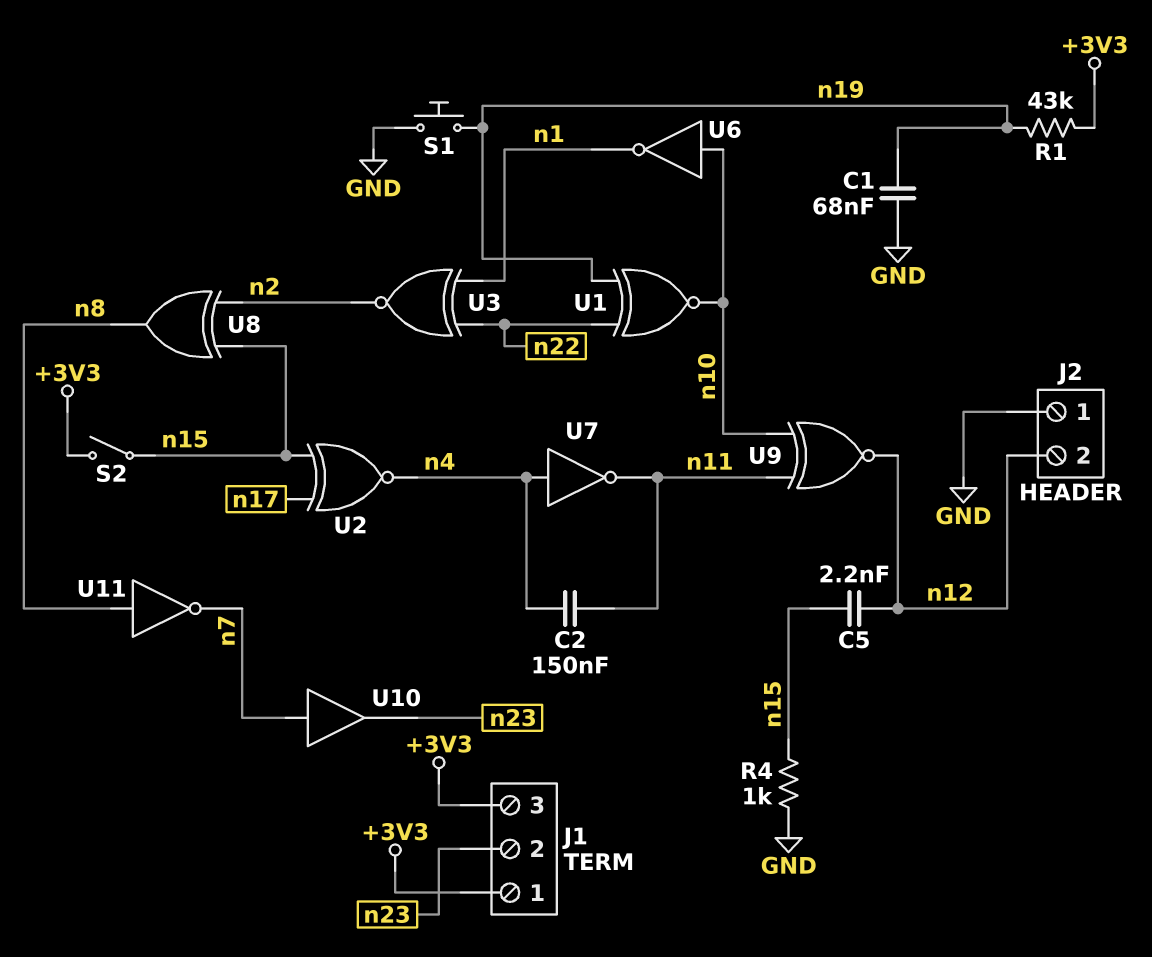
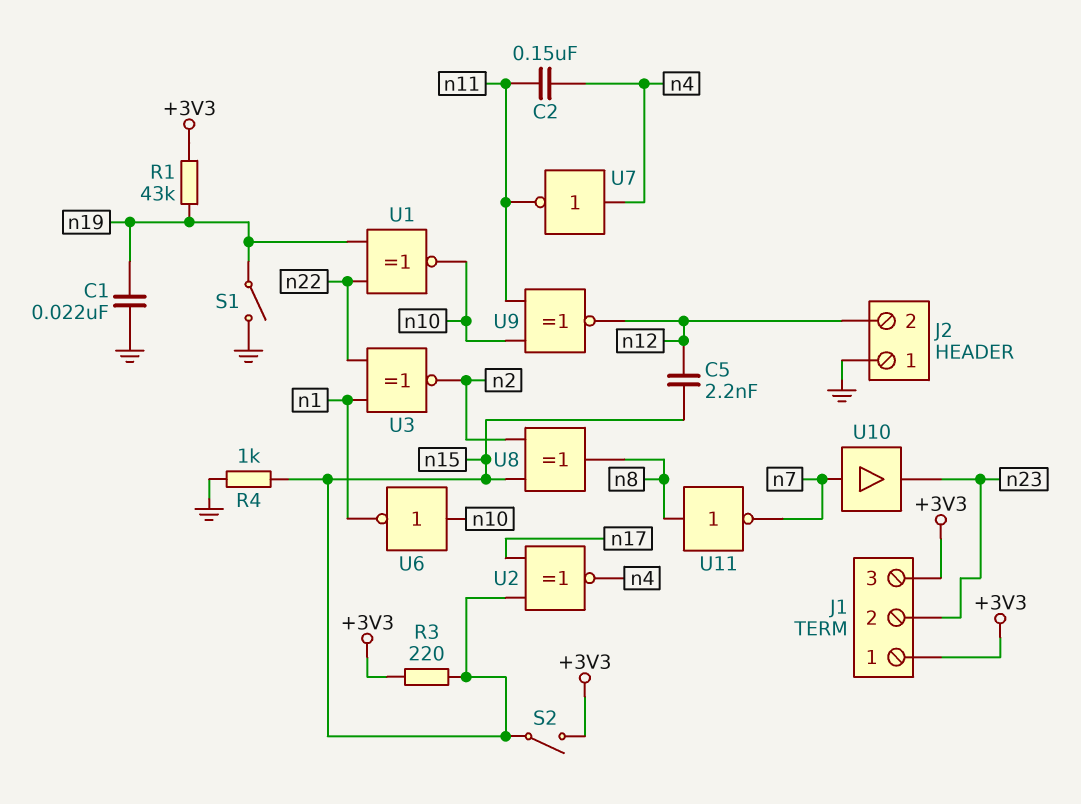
C1: 68nF (GND, n19) -> 22nF (GND, n19)
R3: none -> 220 (+3V3, n15)
S1: button (GND, n19) -> switch (GND, n19)

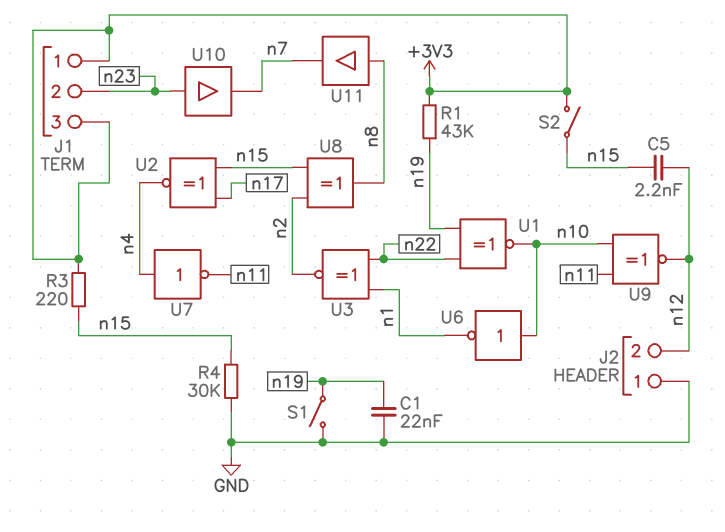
C2: 150nF (n4, n11) -> none
R4: 1k (GND, n15) -> 30k (GND, n15)
U10: buffer (in n7, out n23) -> buffer (in n23, out n7)
U11: NOT (in n8, out n7) -> buffer (in n8, out n7)

